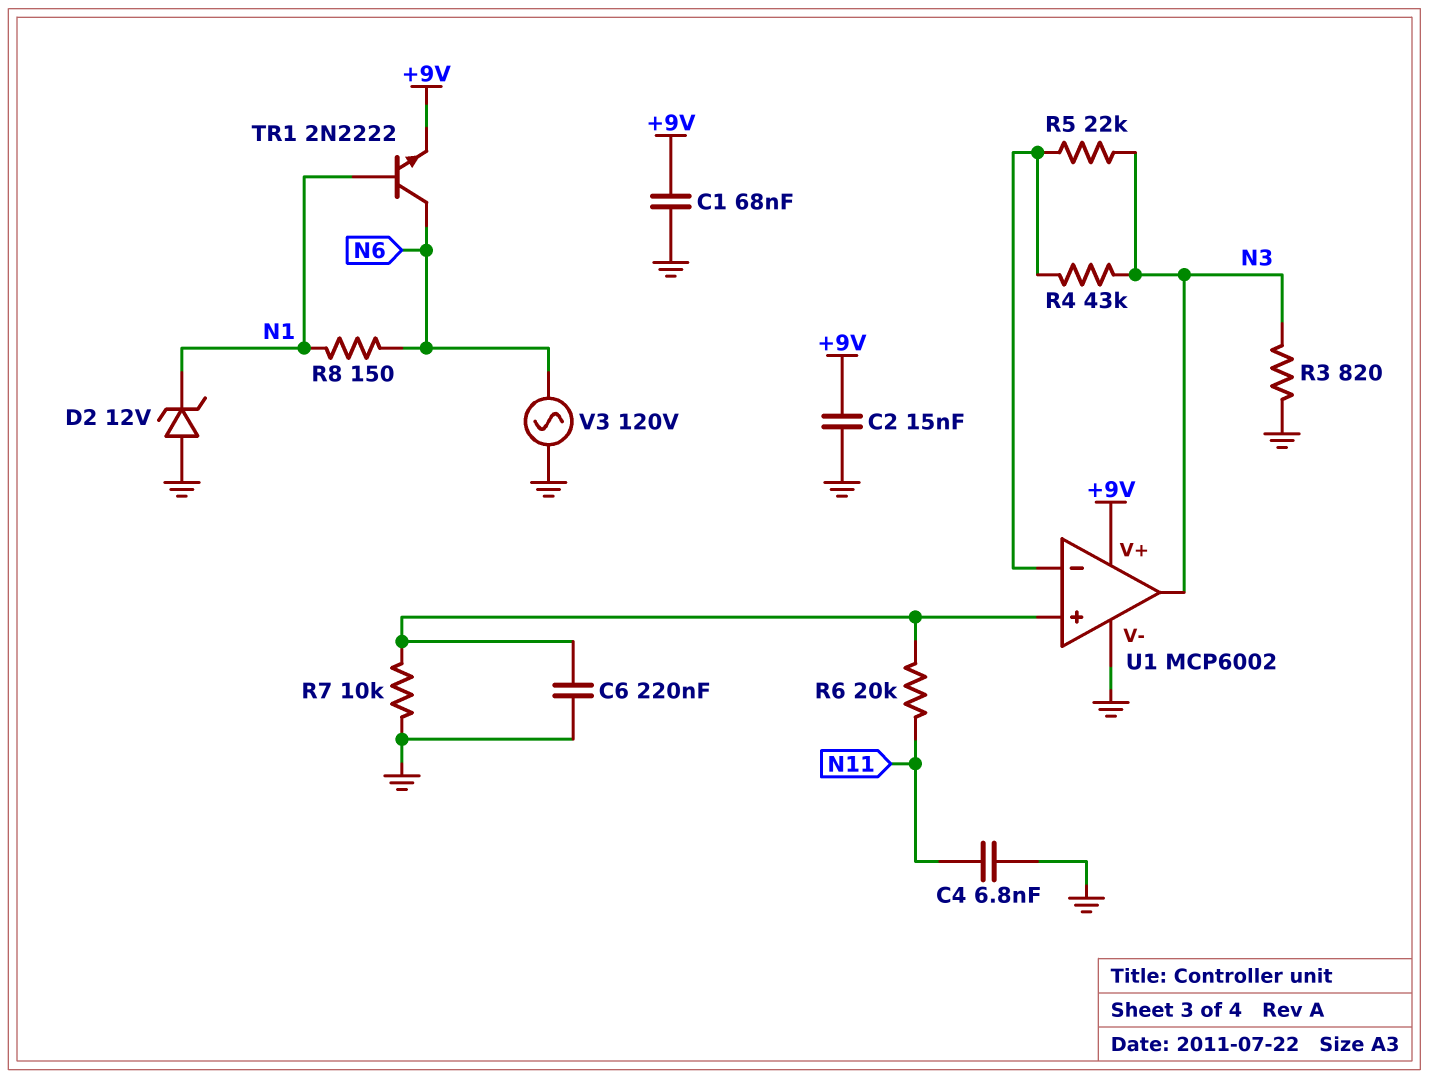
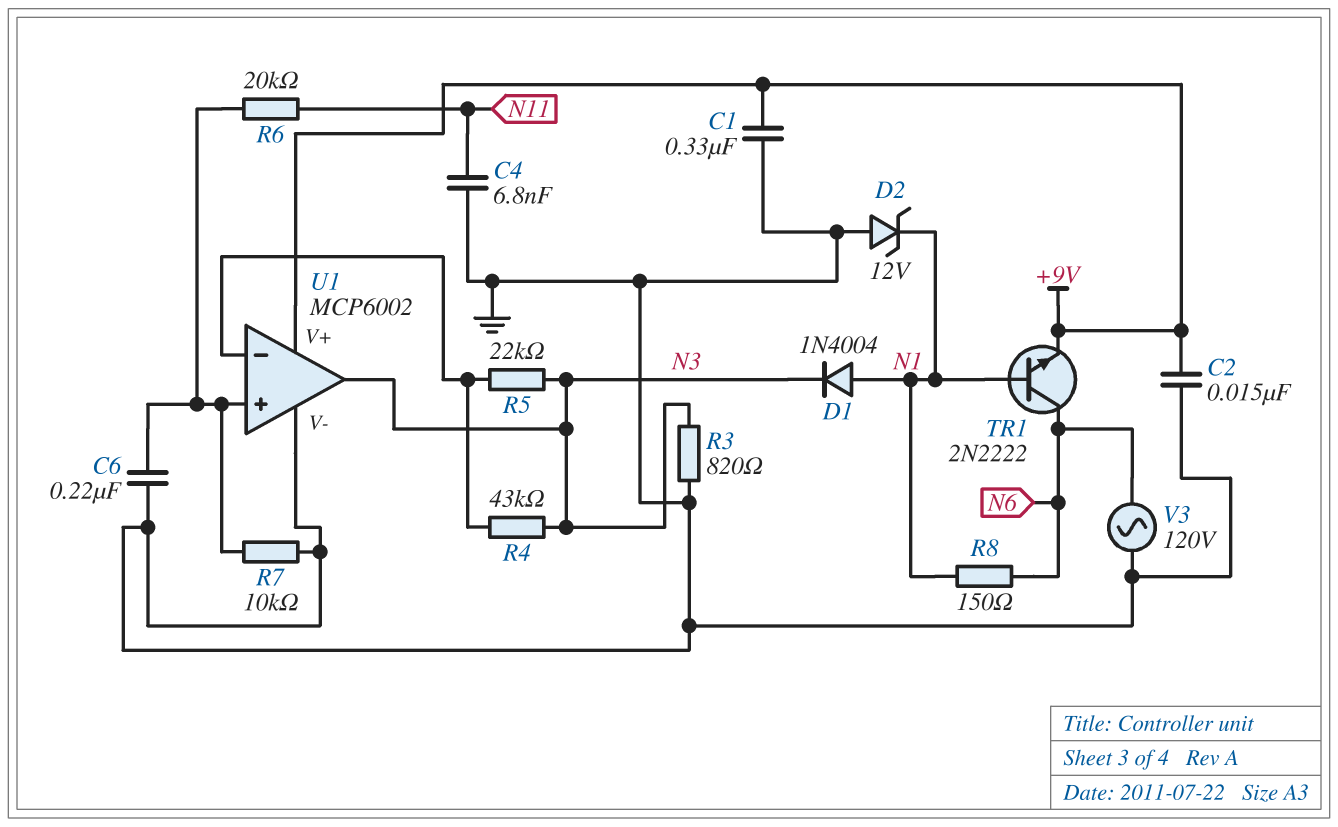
C1: 68nF (+9V, GND) -> 330nF (+9V, GND)
D1: none -> diode 1N4004 (A N1, K N3)

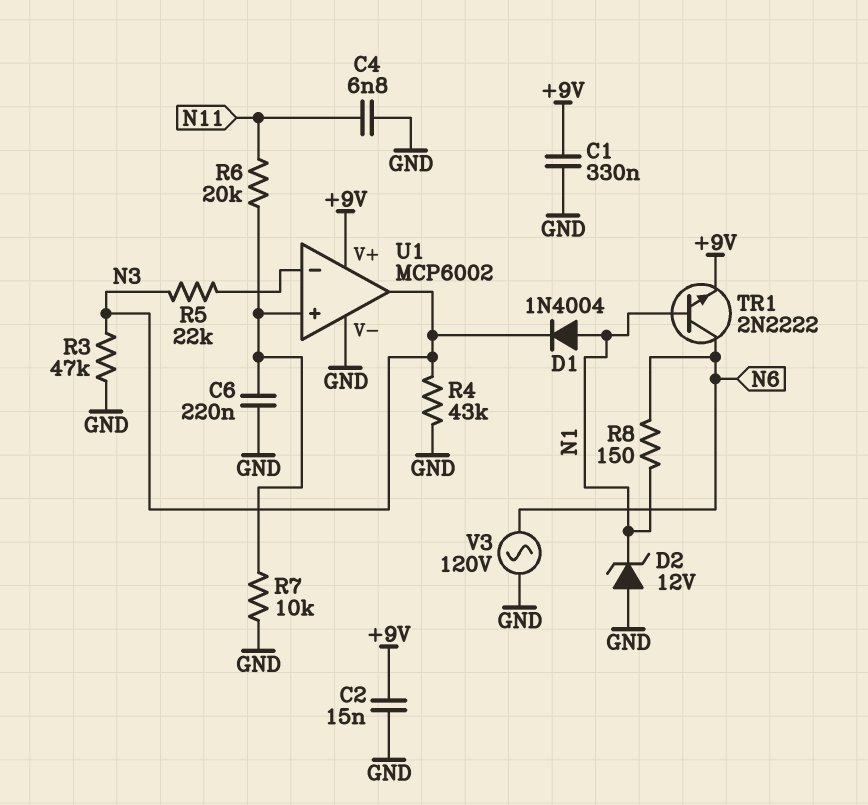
R3: 820 (GND, N3) -> 47k (GND, N3)
R4: 43k (N3, U1/in-) -> 43k (GND, N3)

